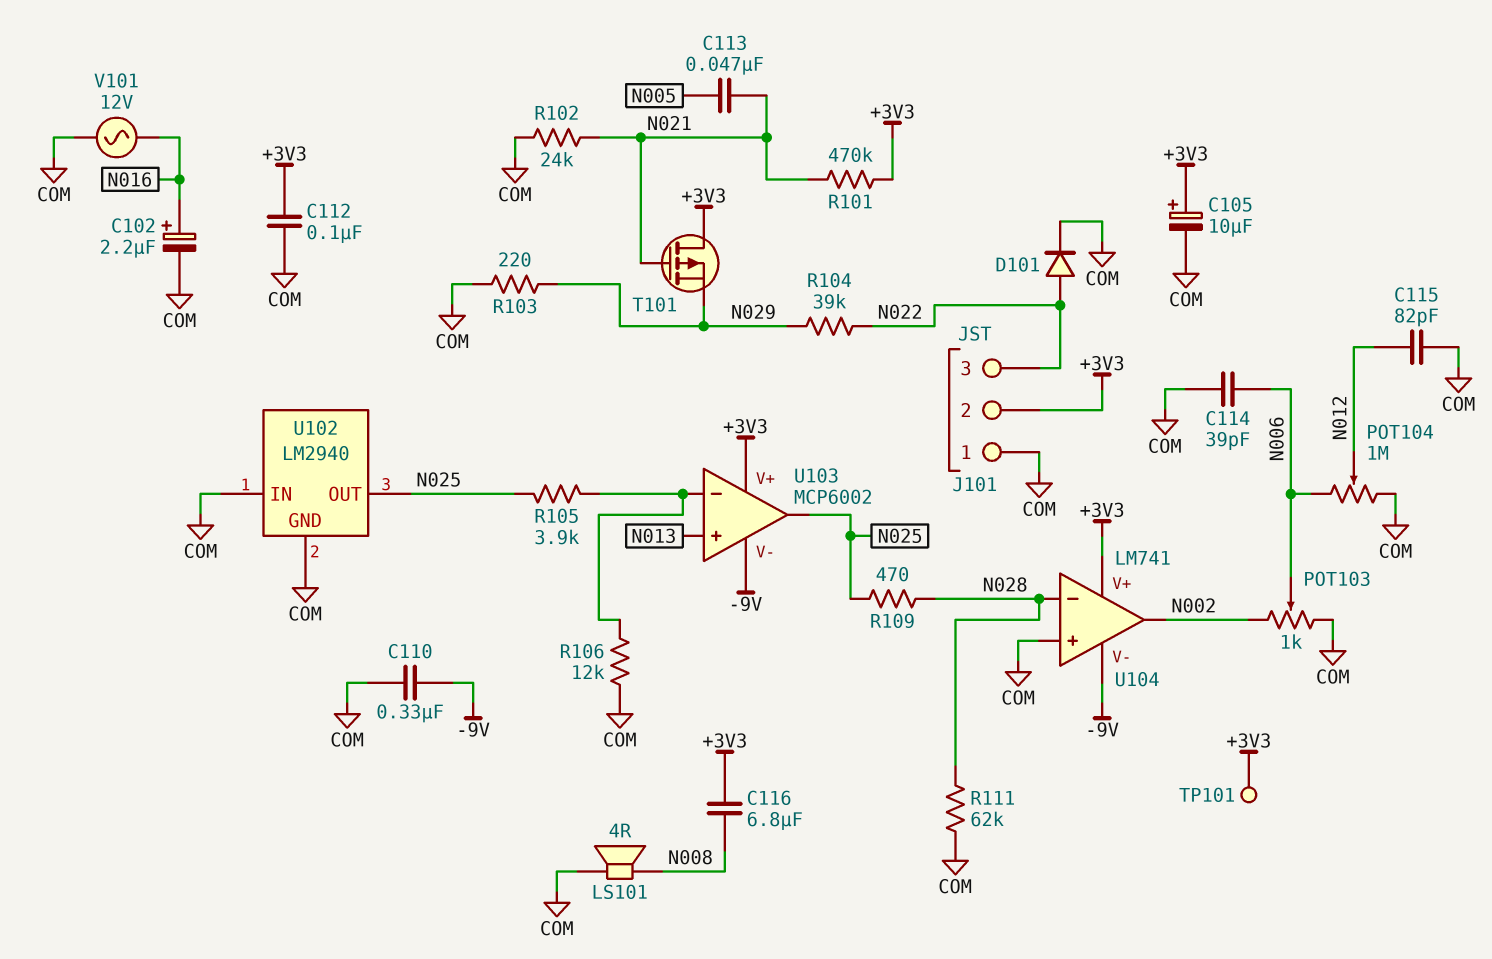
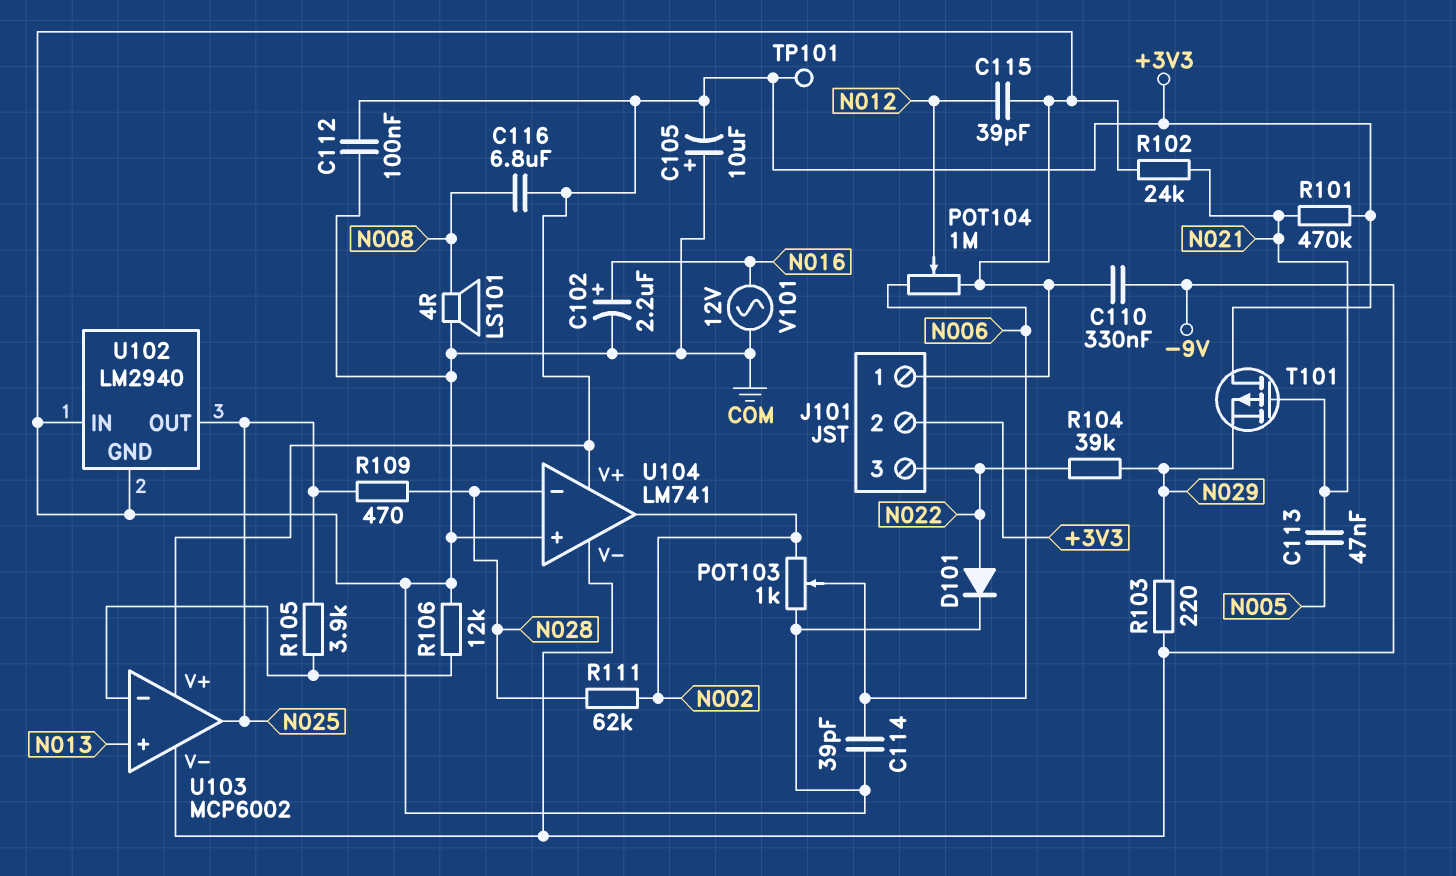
C105: 10uF (plus +3V3, minus COM) -> 10uF (plus COM, minus +3V3)
C115: 82pF (COM, N012) -> 39pF (COM, N012)
R103: 220 (COM, N029) -> 220 (-9V, N029)
R111: 62k (COM, N028) -> 62k (N002, N028)

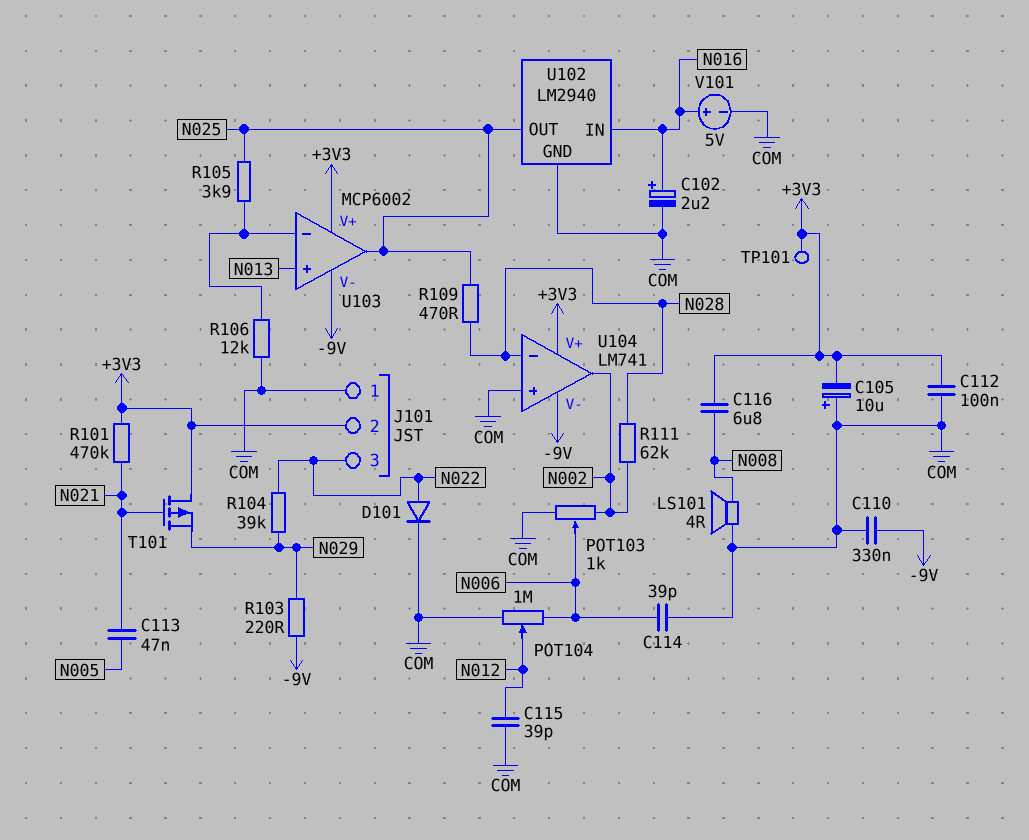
R102: 24k (COM, N021) -> none
U102 pin IN: COM -> N016
V101: AC 12V (COM, N016) -> 5V (plus N016, minus COM)

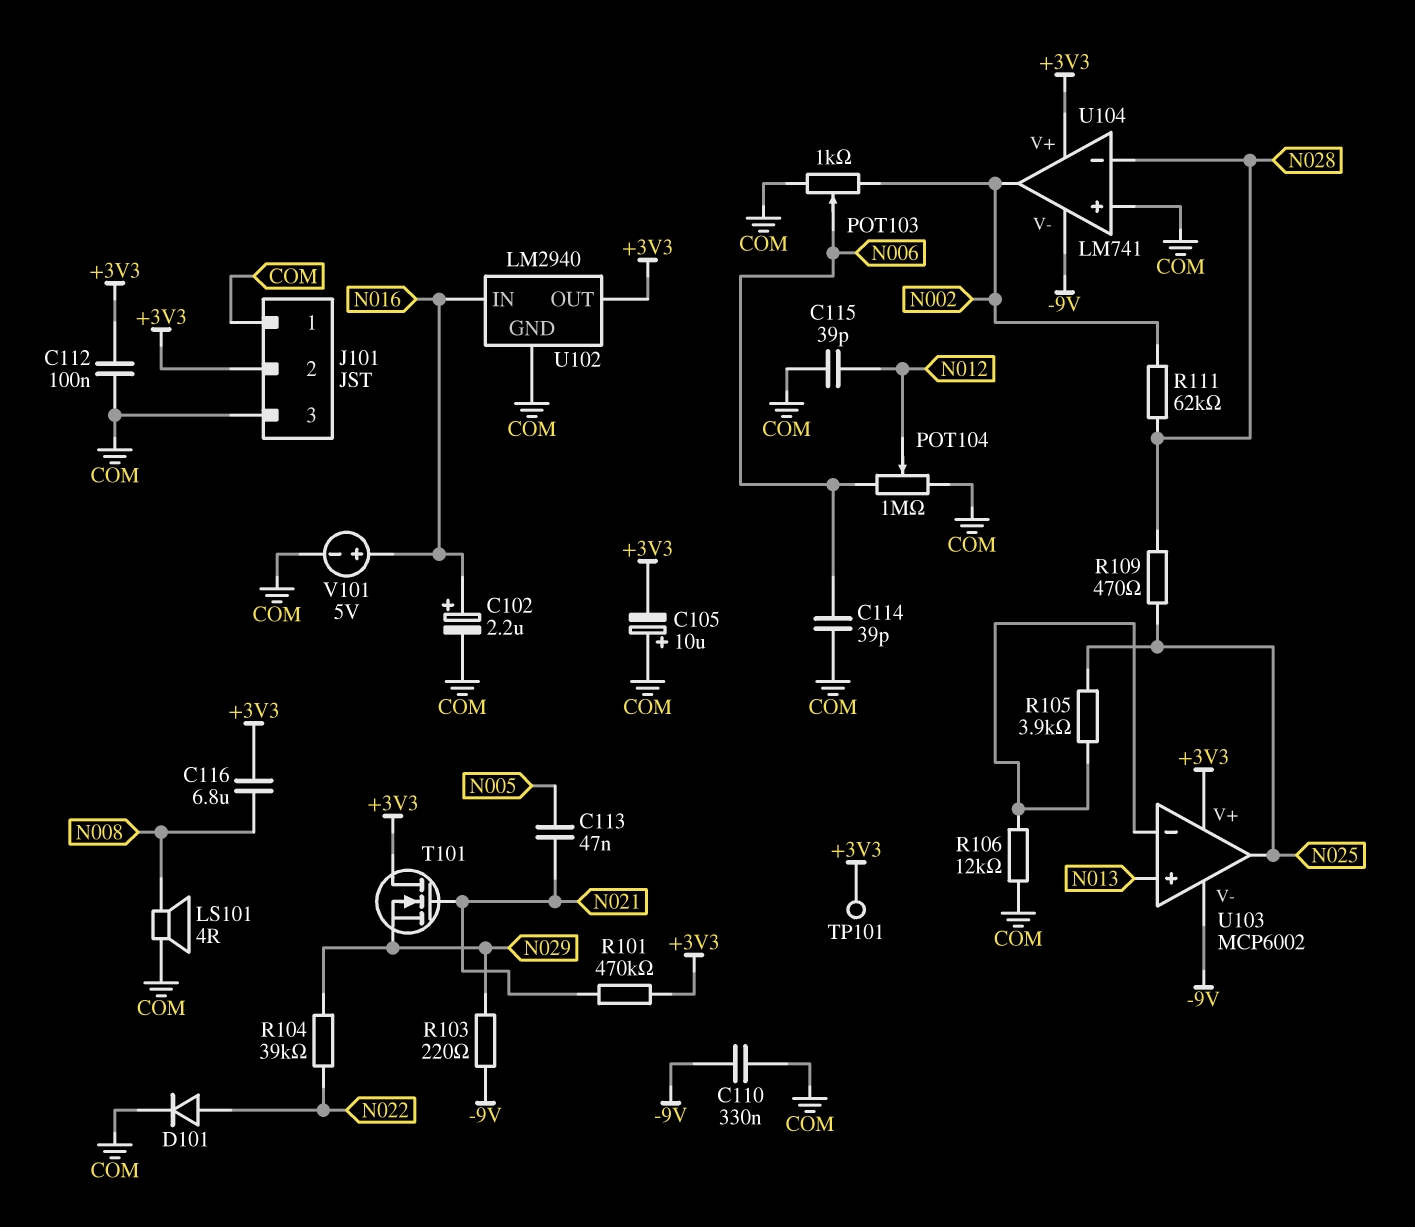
J101 pin 3: N022 -> COM
T101: PMOS (G N021, D +3V3, S N029) -> NMOS (G N021, D +3V3, S N029)
U102 pin OUT: N025 -> +3V3

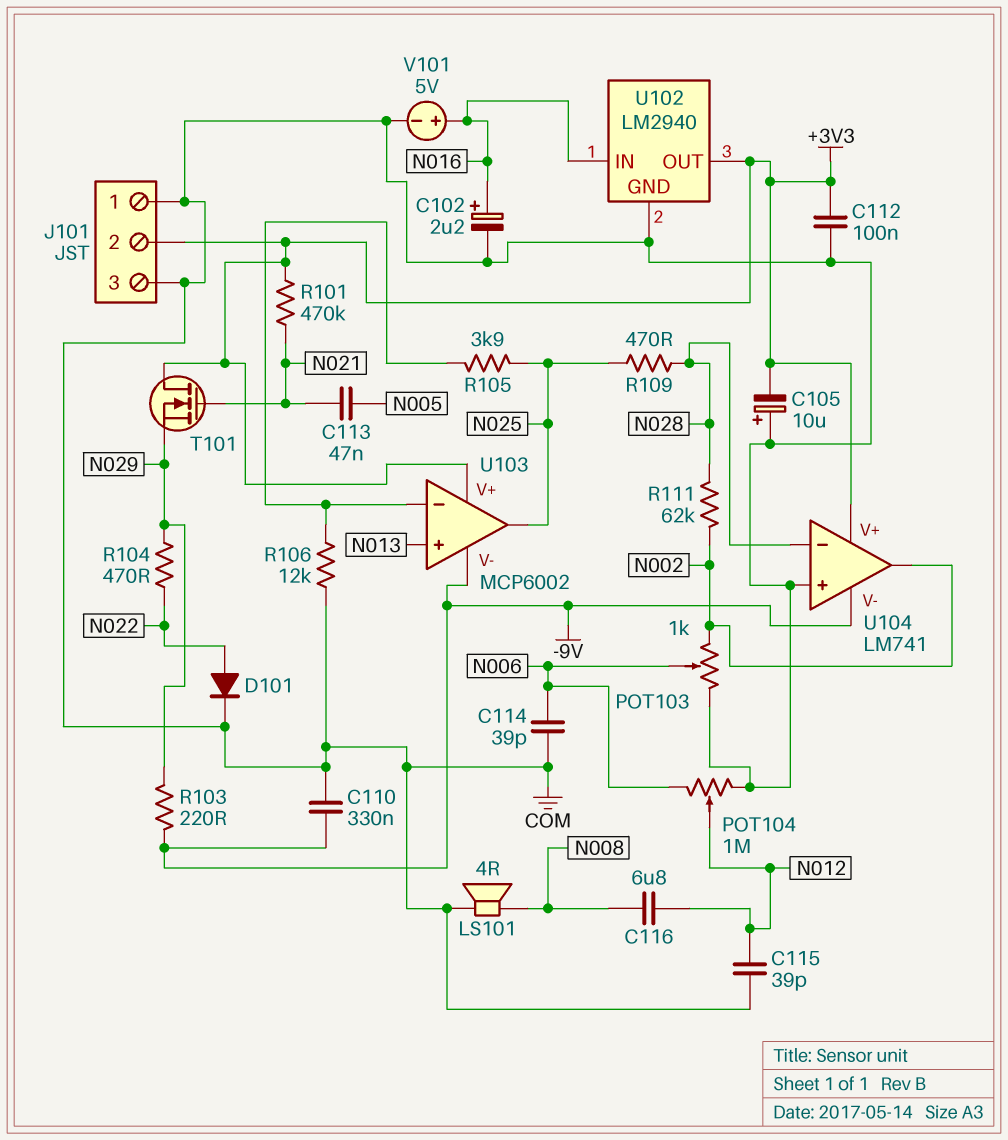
C116: 6.8uF (+3V3, N008) -> 6.8uF (N008, N012)
R104: 39k (N022, N029) -> 470 (N022, N029)
TP101: test point (+3V3) -> none

